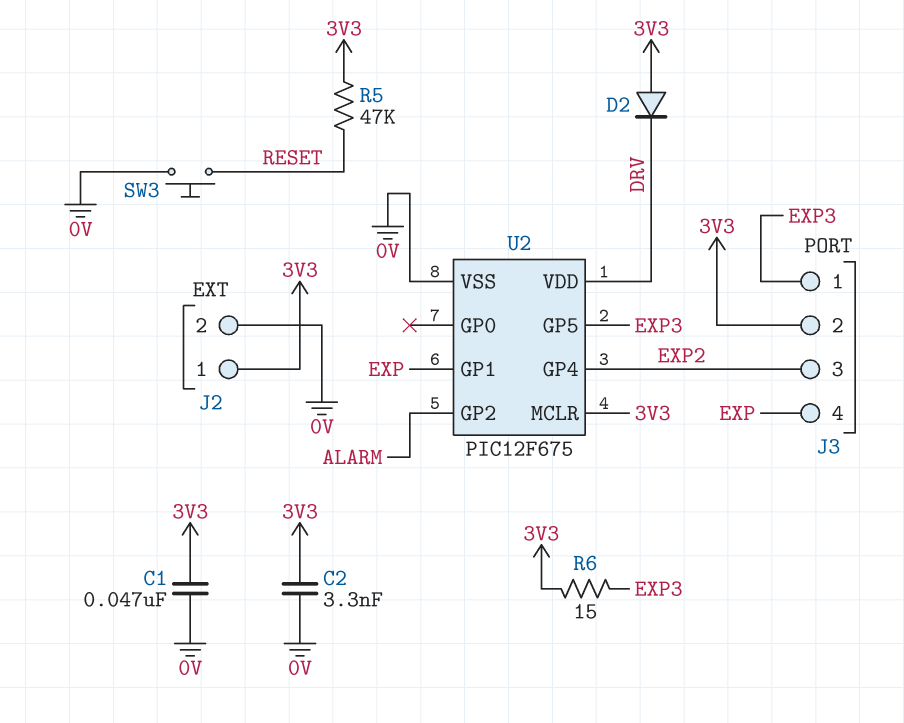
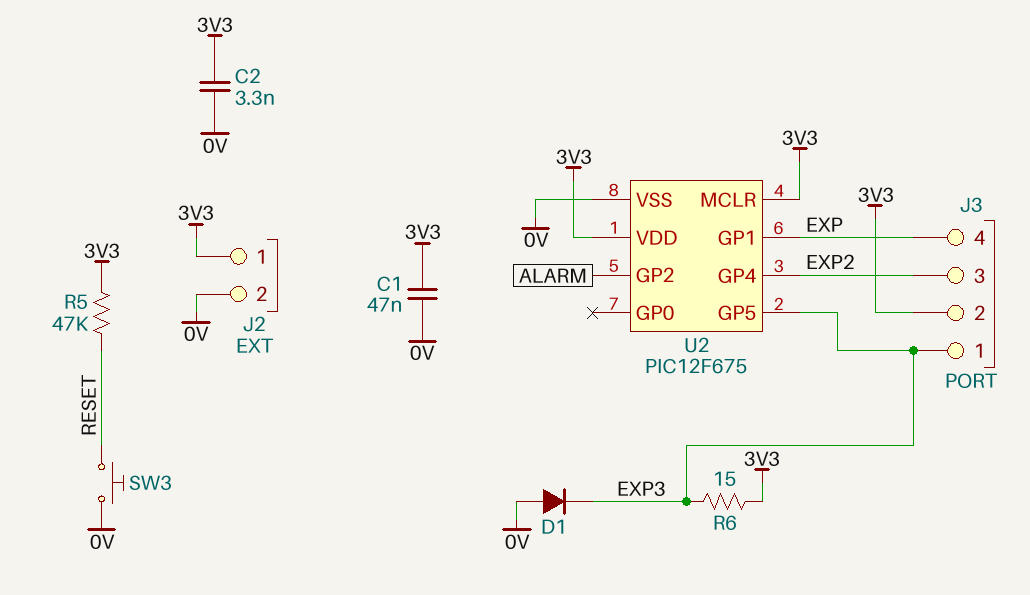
D1: none -> diode (A 0V, K EXP3)
D2: diode (A 3V3, K DRV) -> none
U2 pin VDD: DRV -> 3V3

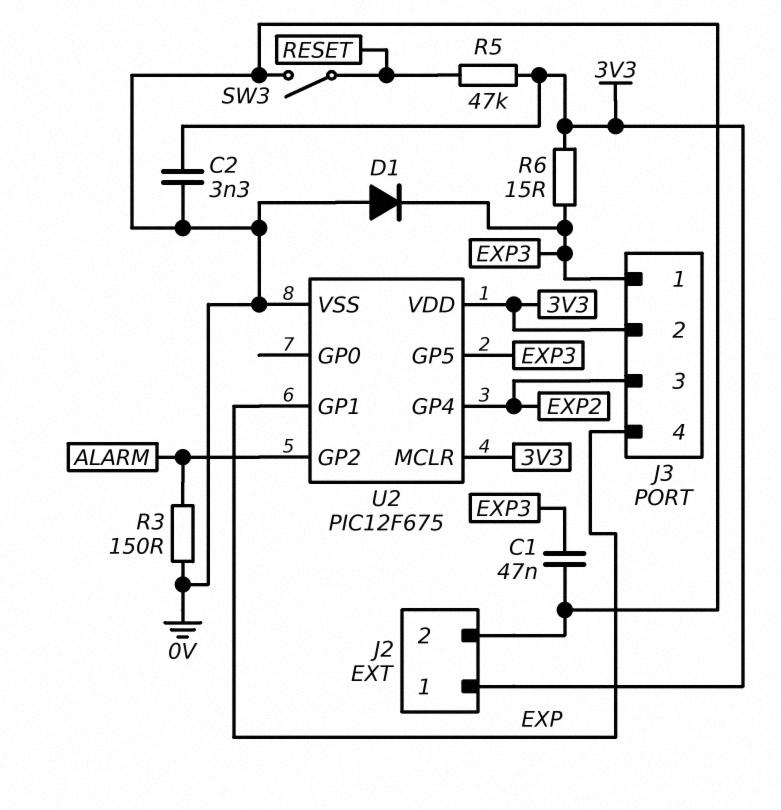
C1: 47nF (0V, 3V3) -> 47nF (0V, EXP3)
R3: none -> 150 (0V, ALARM)
SW3: button (0V, RESET) -> switch (0V, RESET)

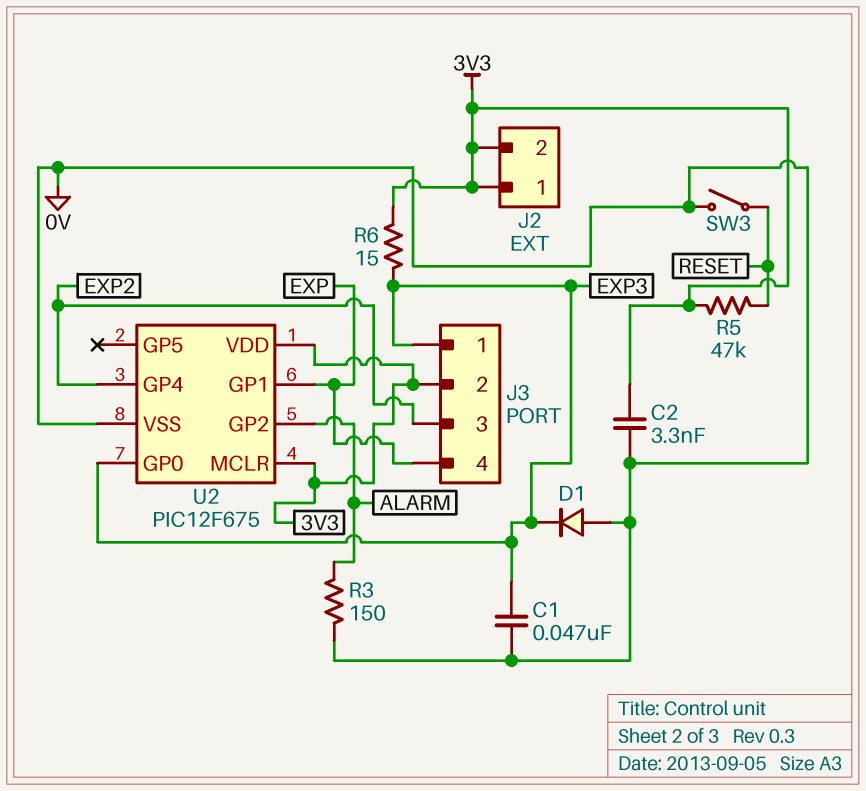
J2 pin 2: 0V -> 3V3
U2 pin GP0: none -> EXP3
U2 pin GP5: EXP3 -> none

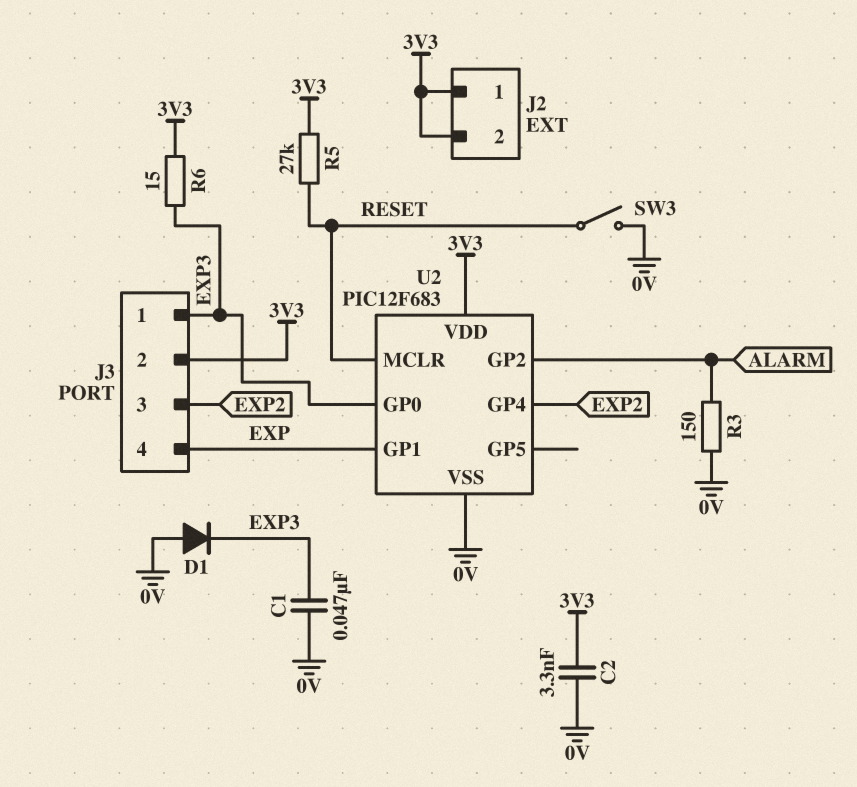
R5: 47k (3V3, RESET) -> 27k (3V3, RESET)
U2: PIC12F675 -> PIC12F683
U2 pin MCLR: 3V3 -> RESET

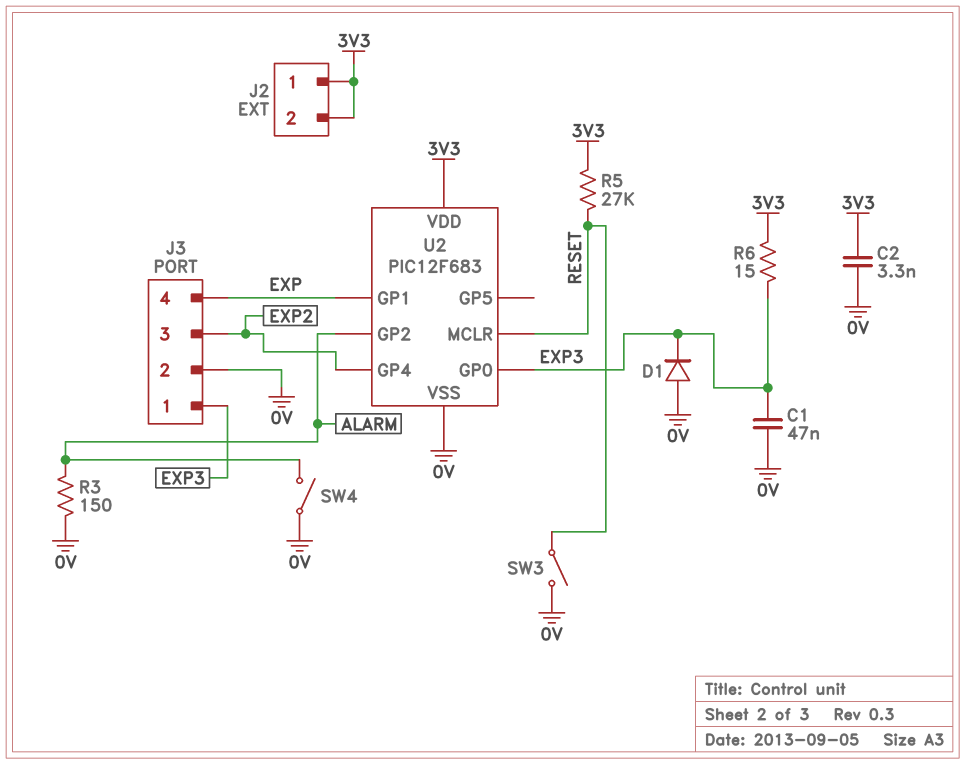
J3 pin 2: 3V3 -> 0V
SW4: none -> switch (0V, ALARM)

